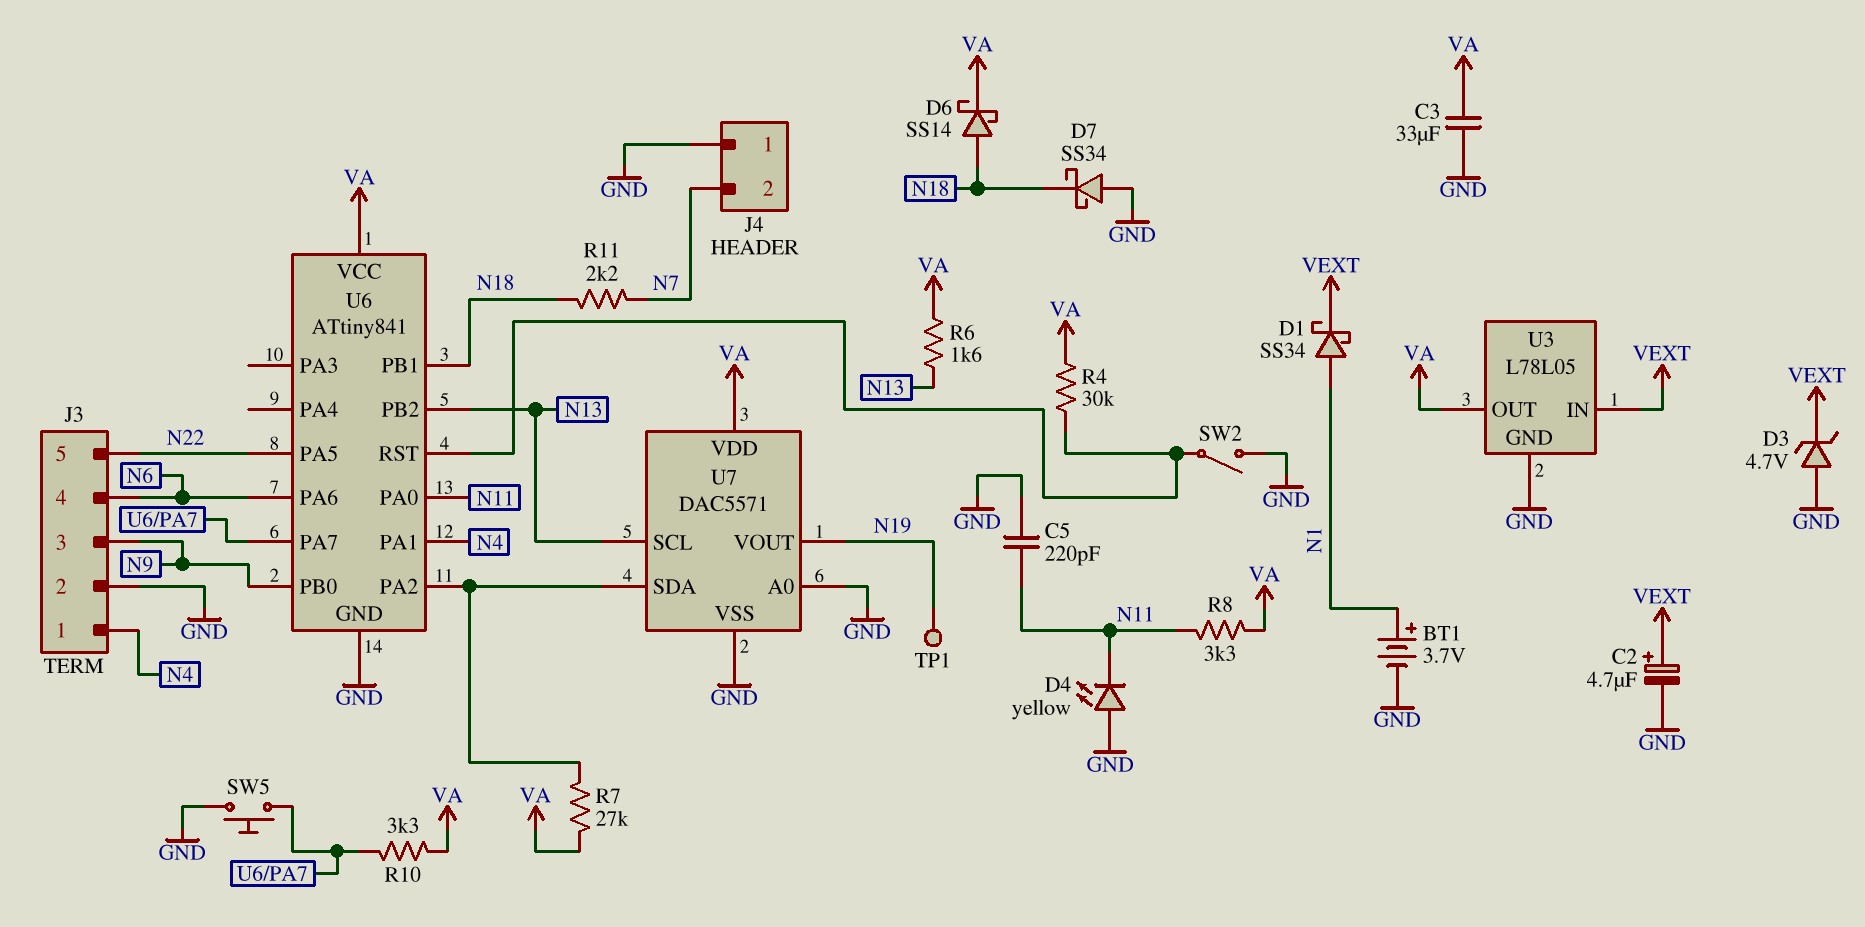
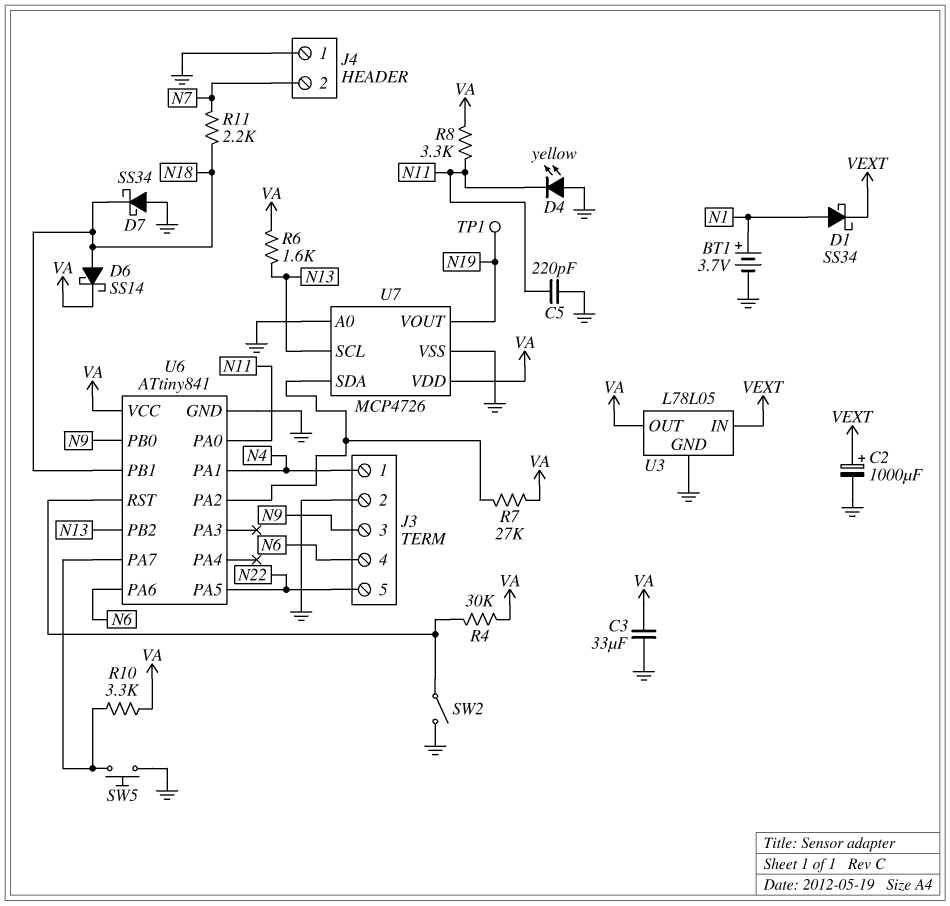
C2: 4.7uF (plus VEXT, minus GND) -> 1000uF (plus VEXT, minus GND)
D3: zener 4.7V (A GND, K VEXT) -> none
U7: DAC5571 -> MCP4726

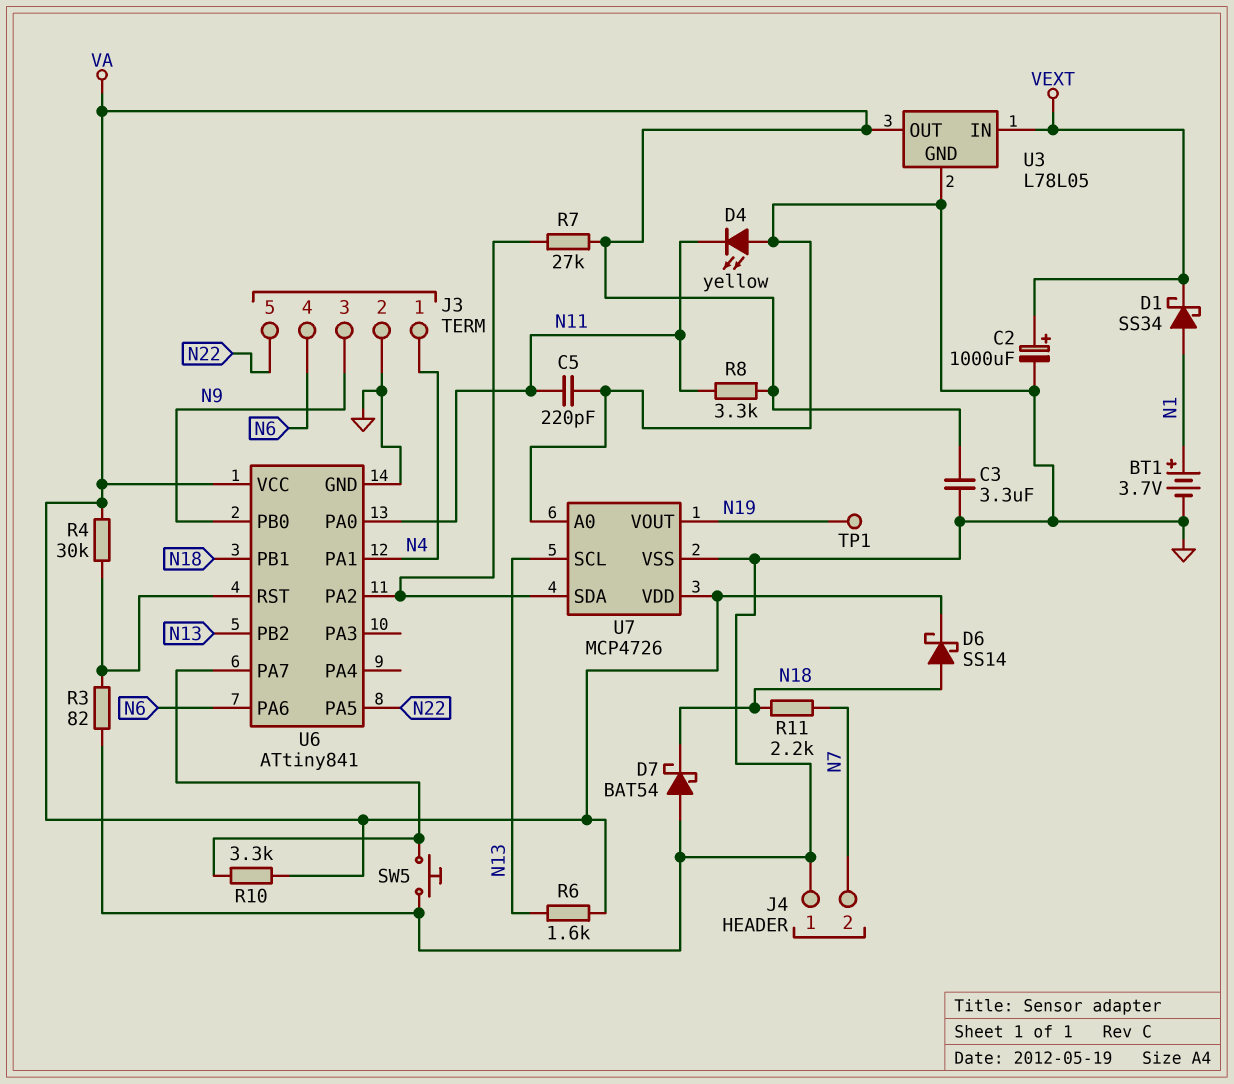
C3: 33uF (GND, VA) -> 3.3uF (GND, VA)
D7: schottky SS34 (A GND, K N18) -> schottky BAT54 (A GND, K N18)
R3: none -> 82 (GND, U6/RST)
SW2: switch (GND, U6/RST) -> none

